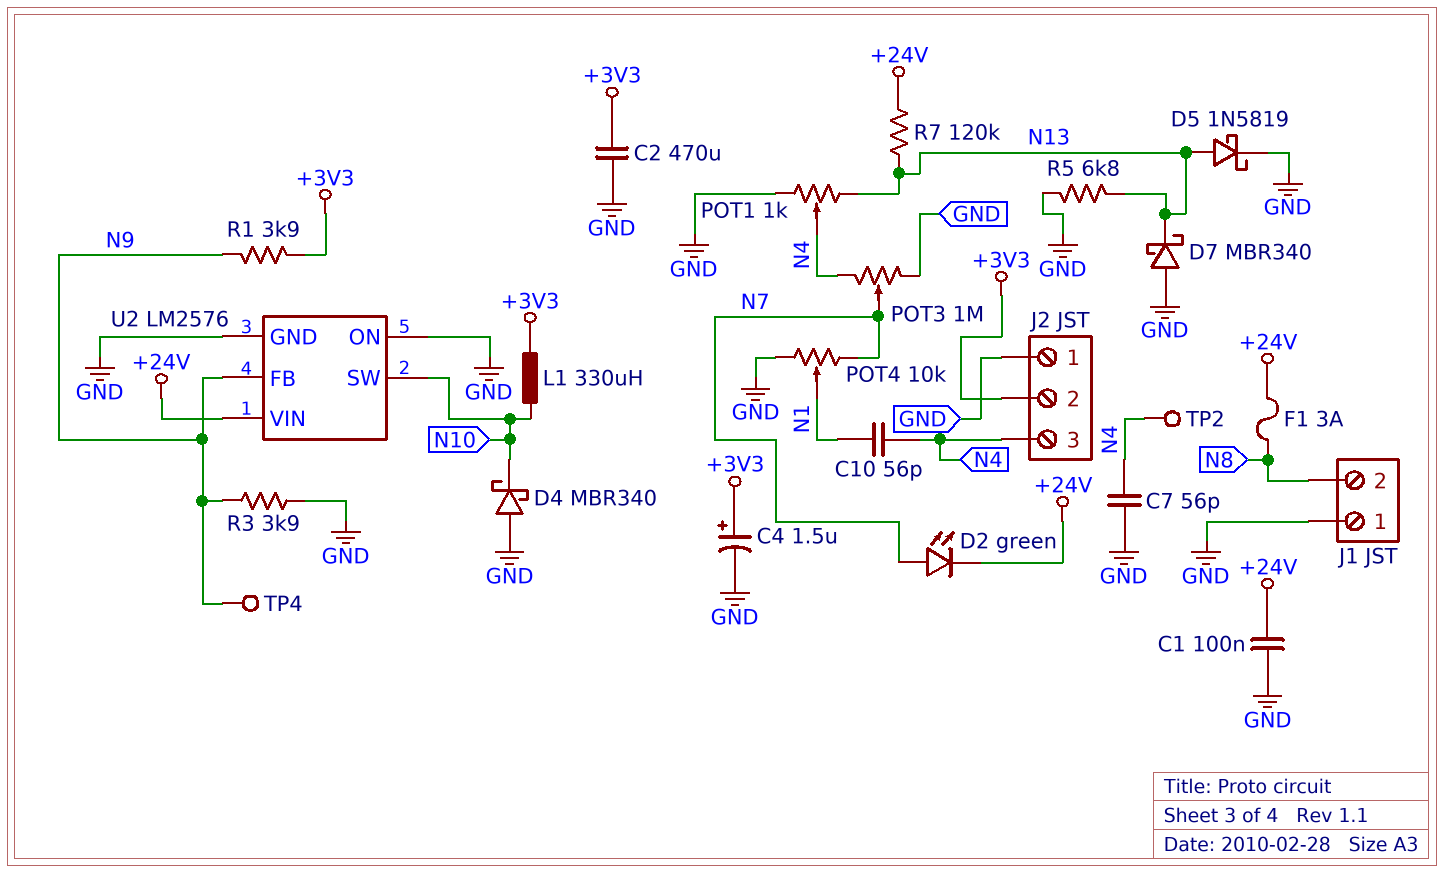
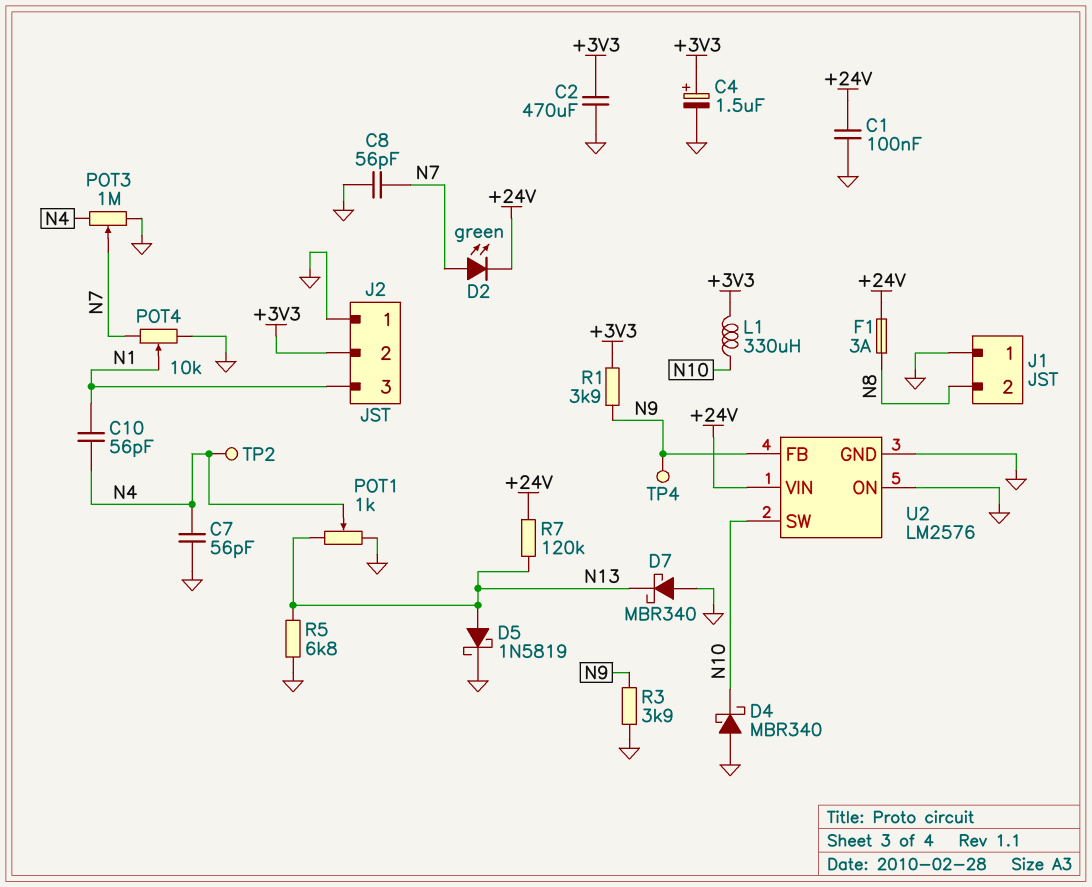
C8: none -> 56pF (GND, N7)
J2 pin 3: N4 -> N1

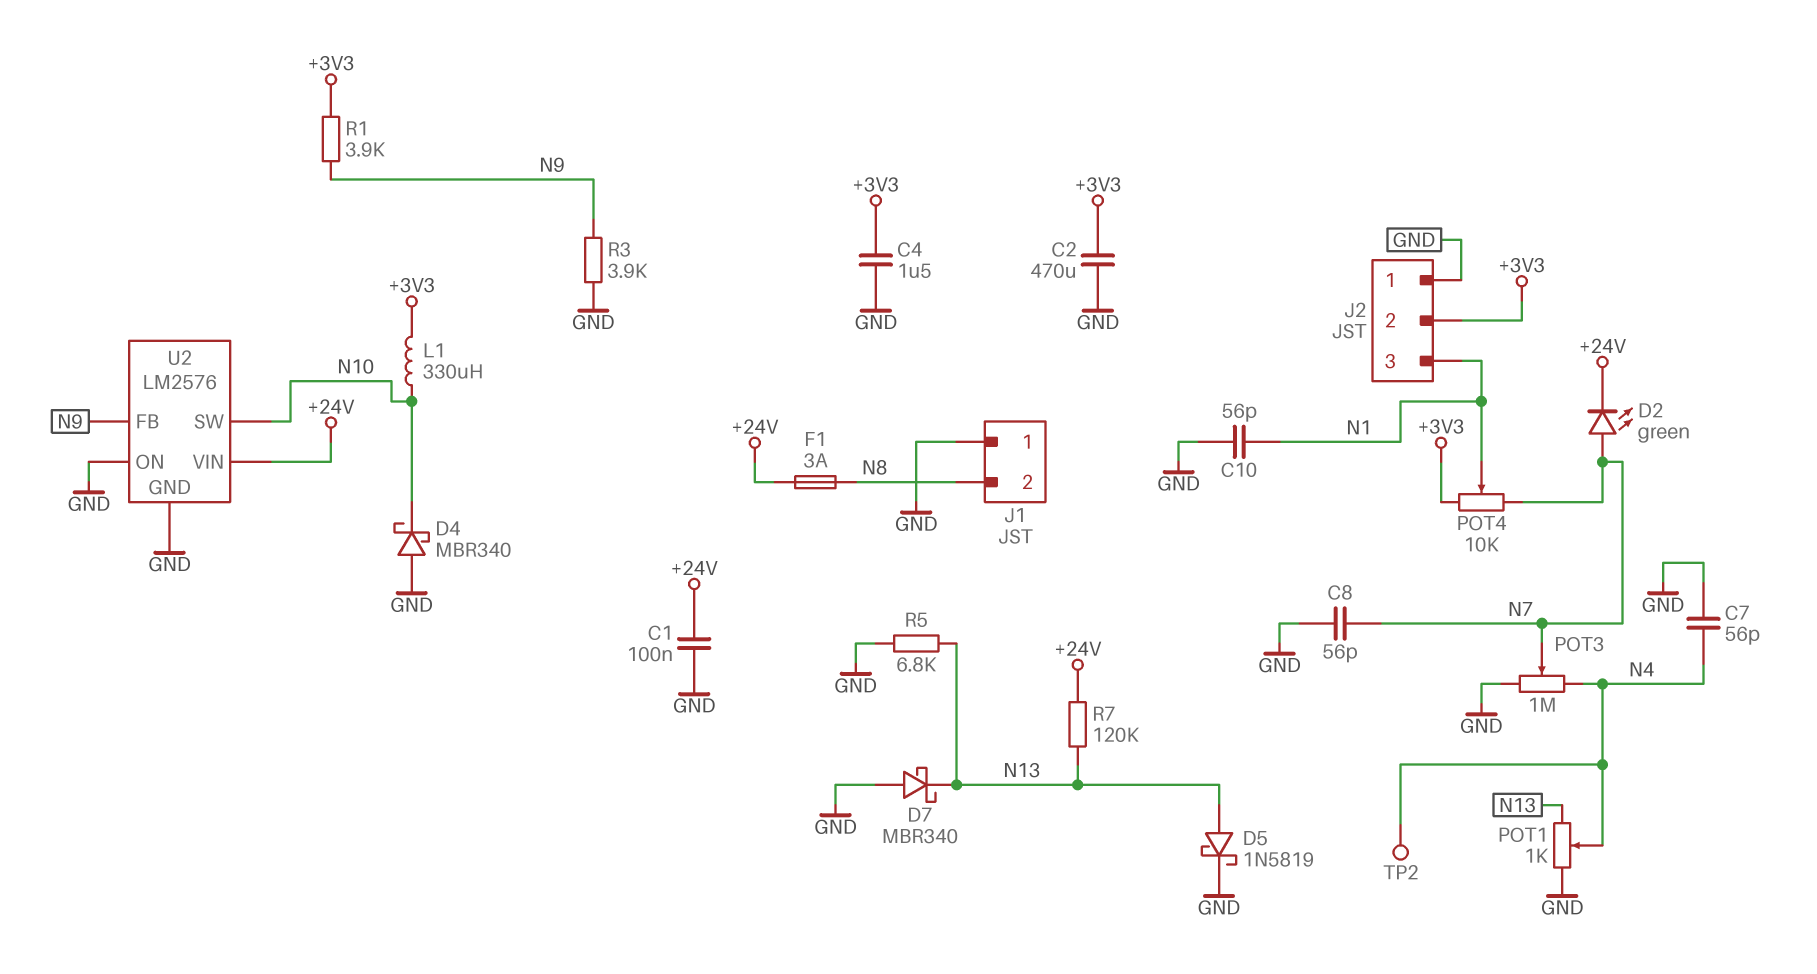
C4: 1.5uF (plus +3V3, minus GND) -> 1.5uF (+3V3, GND)
C10: 56pF (N1, N4) -> 56pF (GND, N1)
POT4: 10k (GND, N7, wiper N1) -> 10k (+3V3, N7, wiper N1)
TP4: test point (N9) -> none

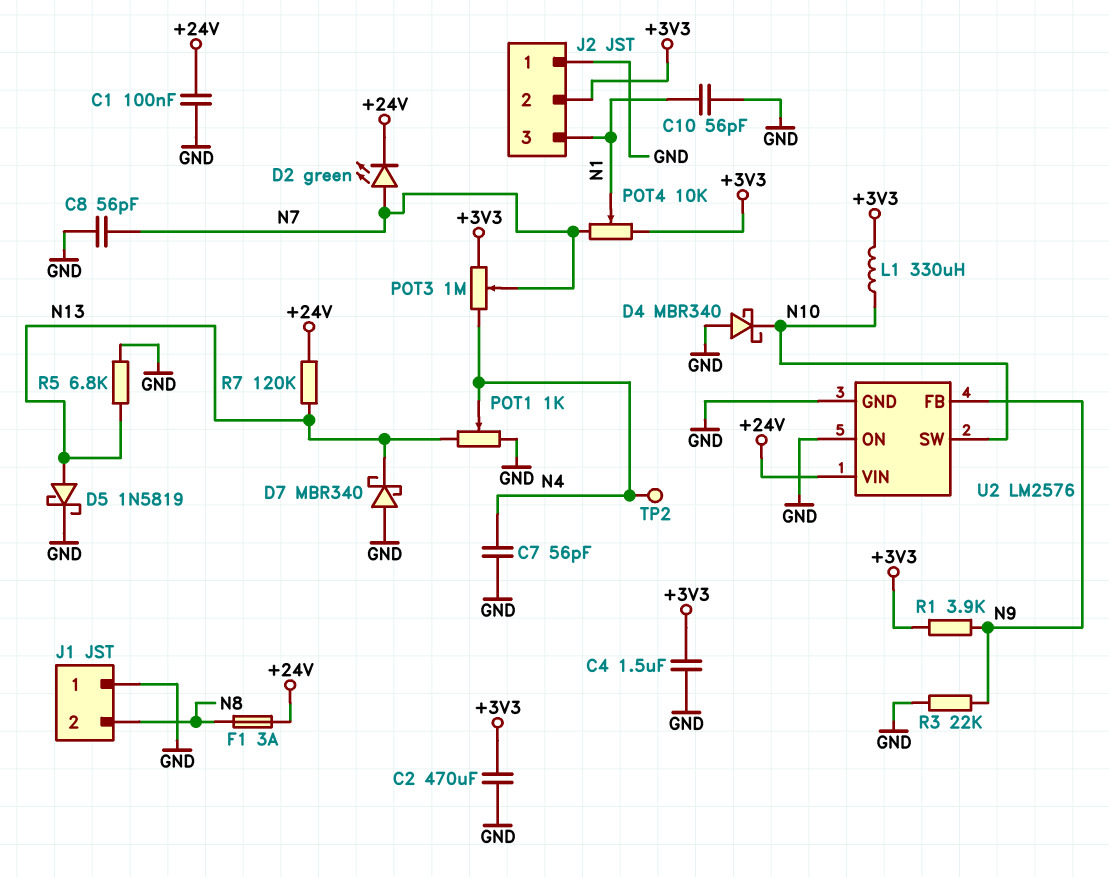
POT3: 1M (GND, N4, wiper N7) -> 1M (+3V3, N4, wiper N7)
R3: 3.9k (GND, N9) -> 22k (GND, N9)

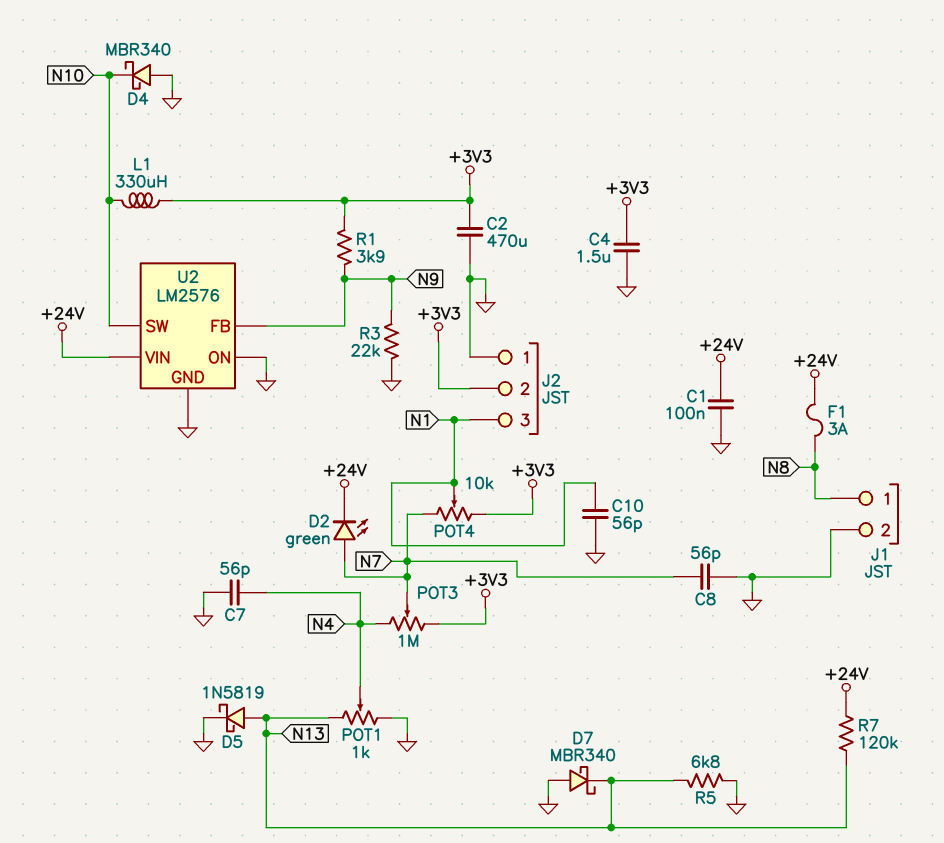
J1 pin 1: GND -> N8
J1 pin 2: N8 -> GND
TP2: test point (N4) -> none

